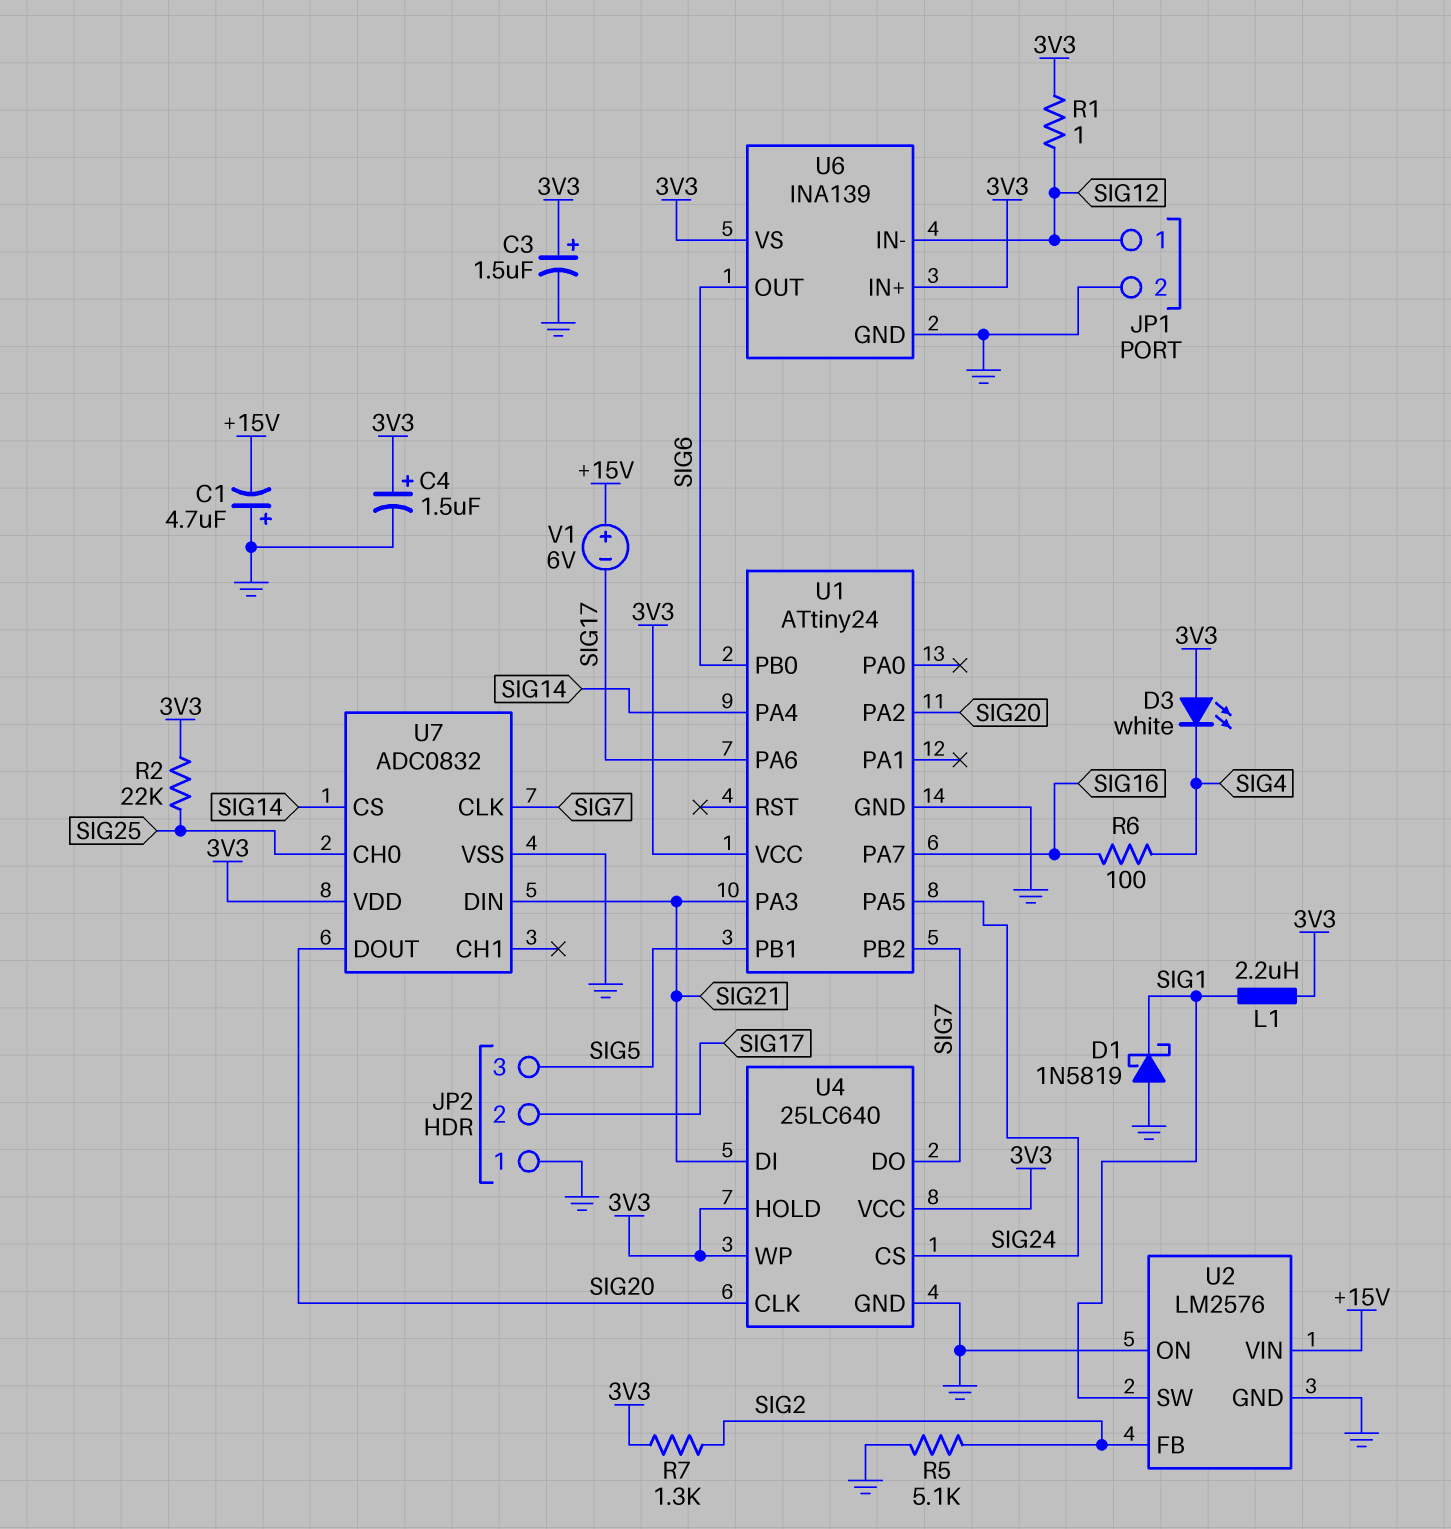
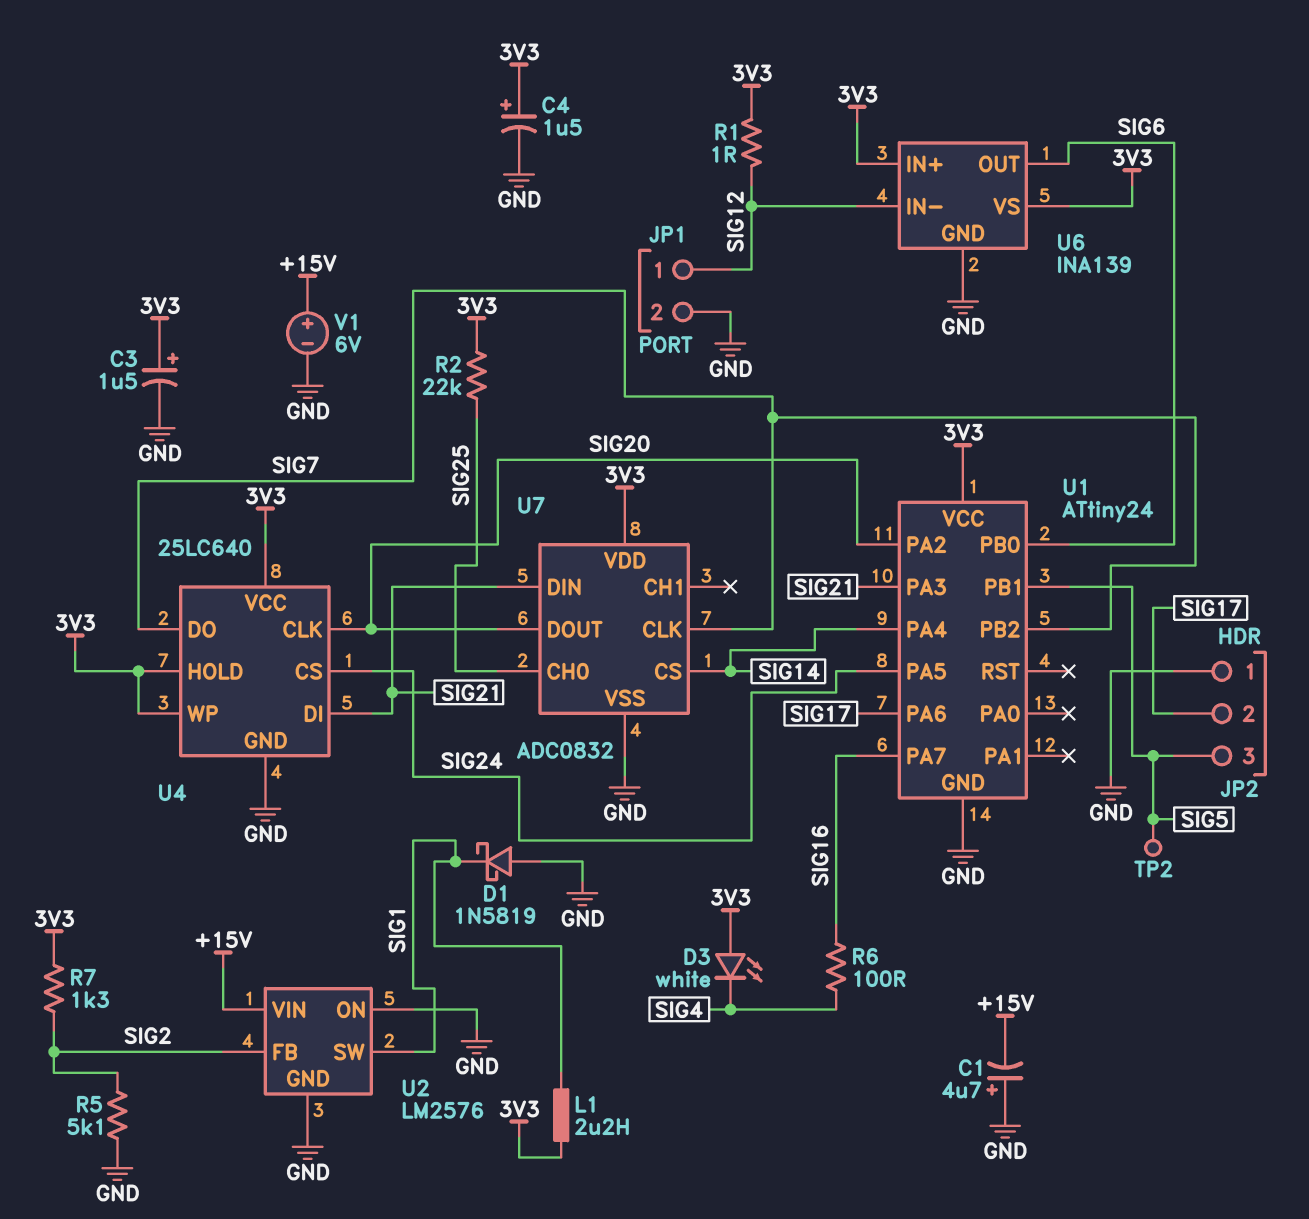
TP2: none -> test point (SIG5)
V1: 6V (plus +15V, minus SIG17) -> 6V (plus +15V, minus GND)

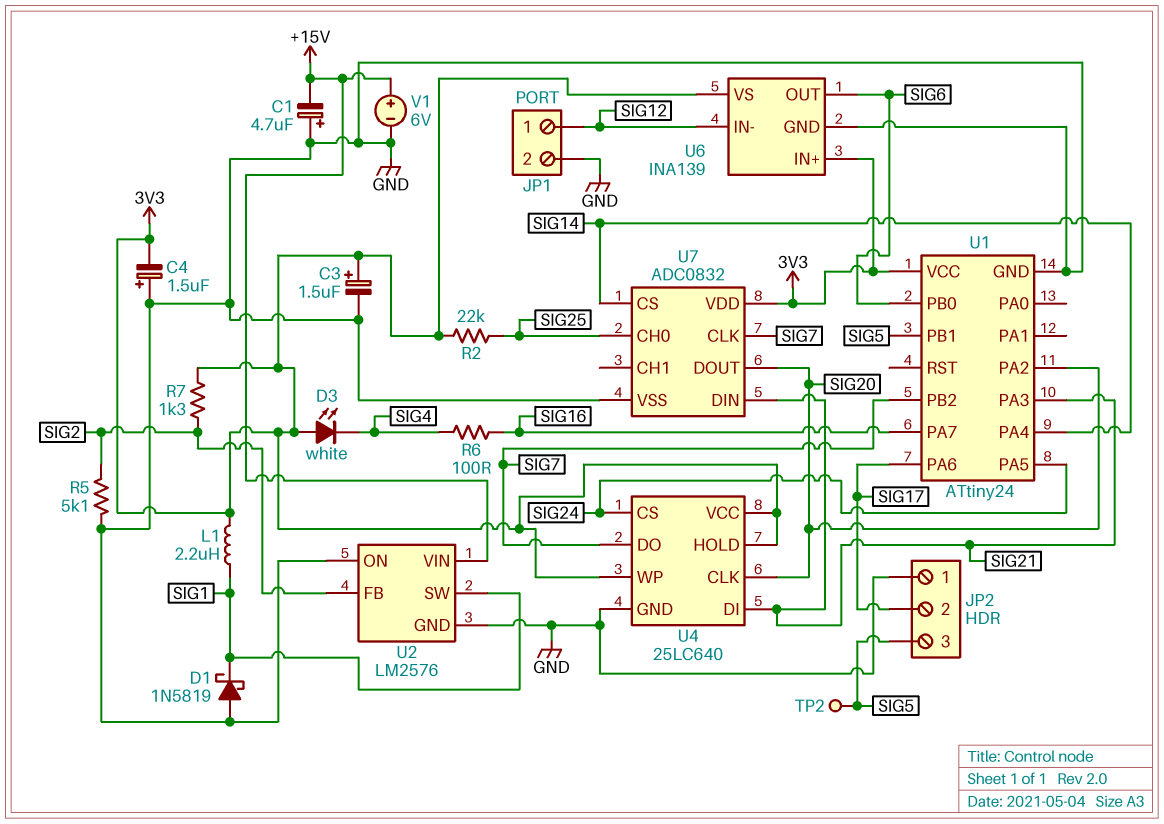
C4: 1.5uF (plus 3V3, minus GND) -> 1.5uF (plus GND, minus 3V3)
R1: 1 (3V3, SIG12) -> none

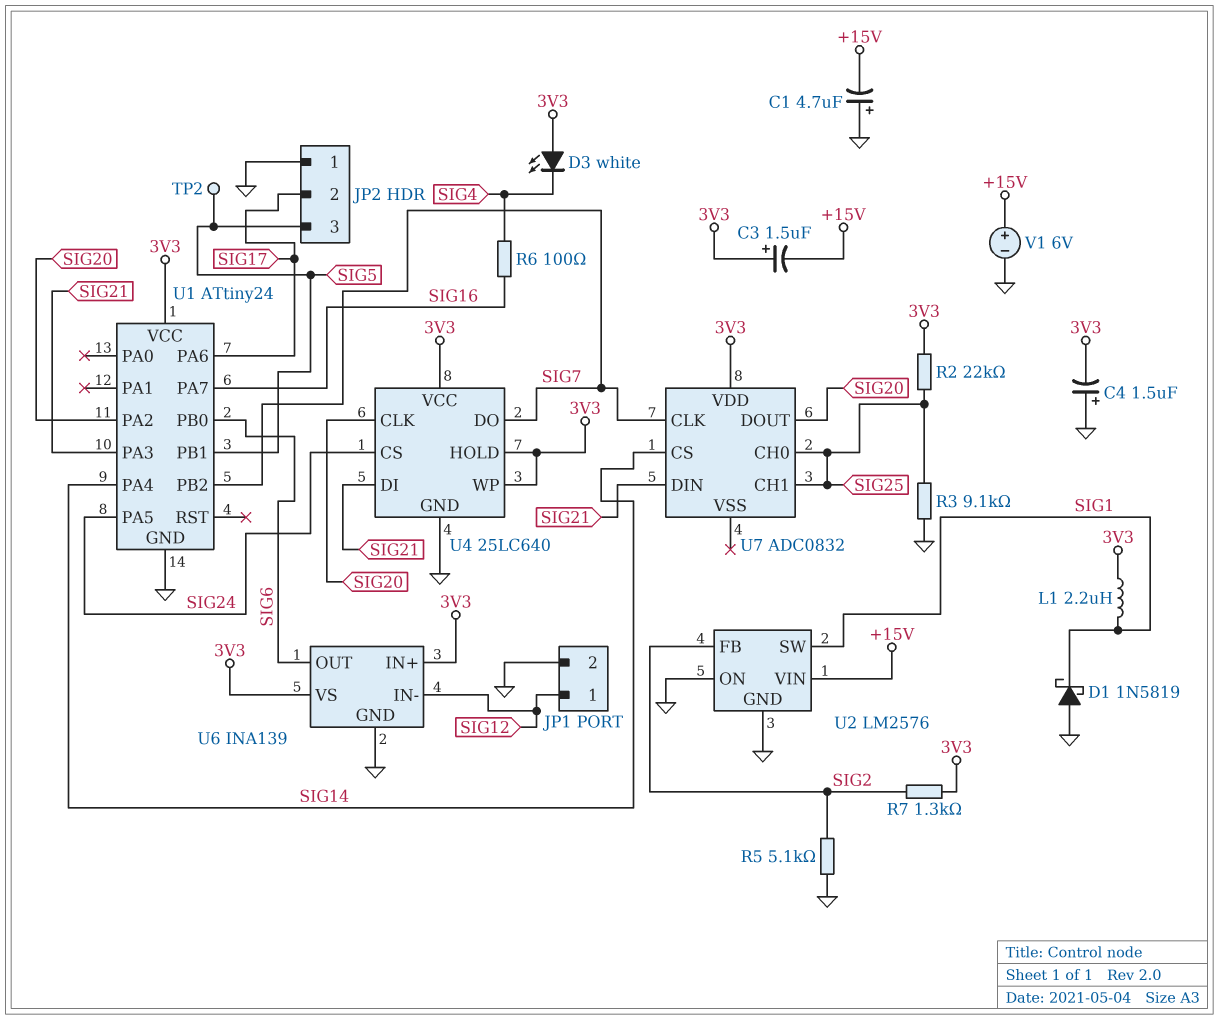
C3: 1.5uF (plus 3V3, minus GND) -> 1.5uF (plus 3V3, minus +15V)
R3: none -> 9.1k (GND, SIG25)
U7 pin CH1: none -> SIG25
U7 pin VSS: GND -> none

